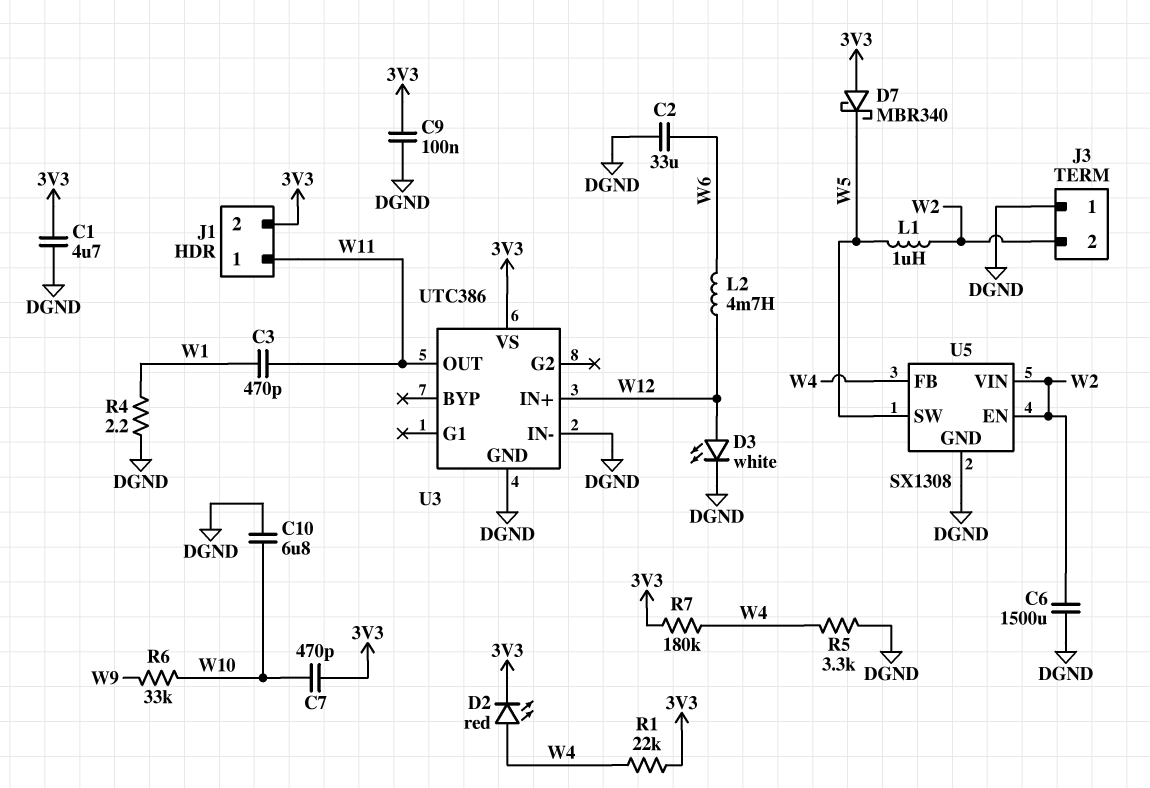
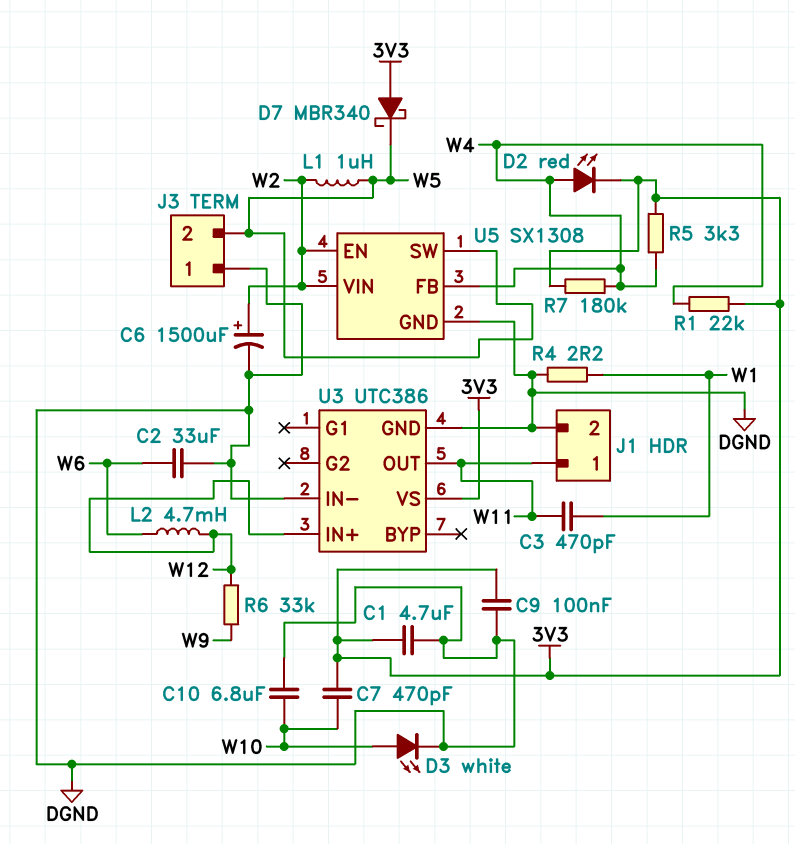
C6: 1500uF (DGND, W2) -> 1500uF (plus W2, minus DGND)
D3: LED white (A W12, K DGND) -> LED white (A W10, K DGND)
J1 pin 2: 3V3 -> DGND
J3 pin 2: W2 -> W5
R5: 3.3k (DGND, W4) -> 3.3k (3V3, W4)
R6: 33k (W9, W10) -> 33k (W9, W12)

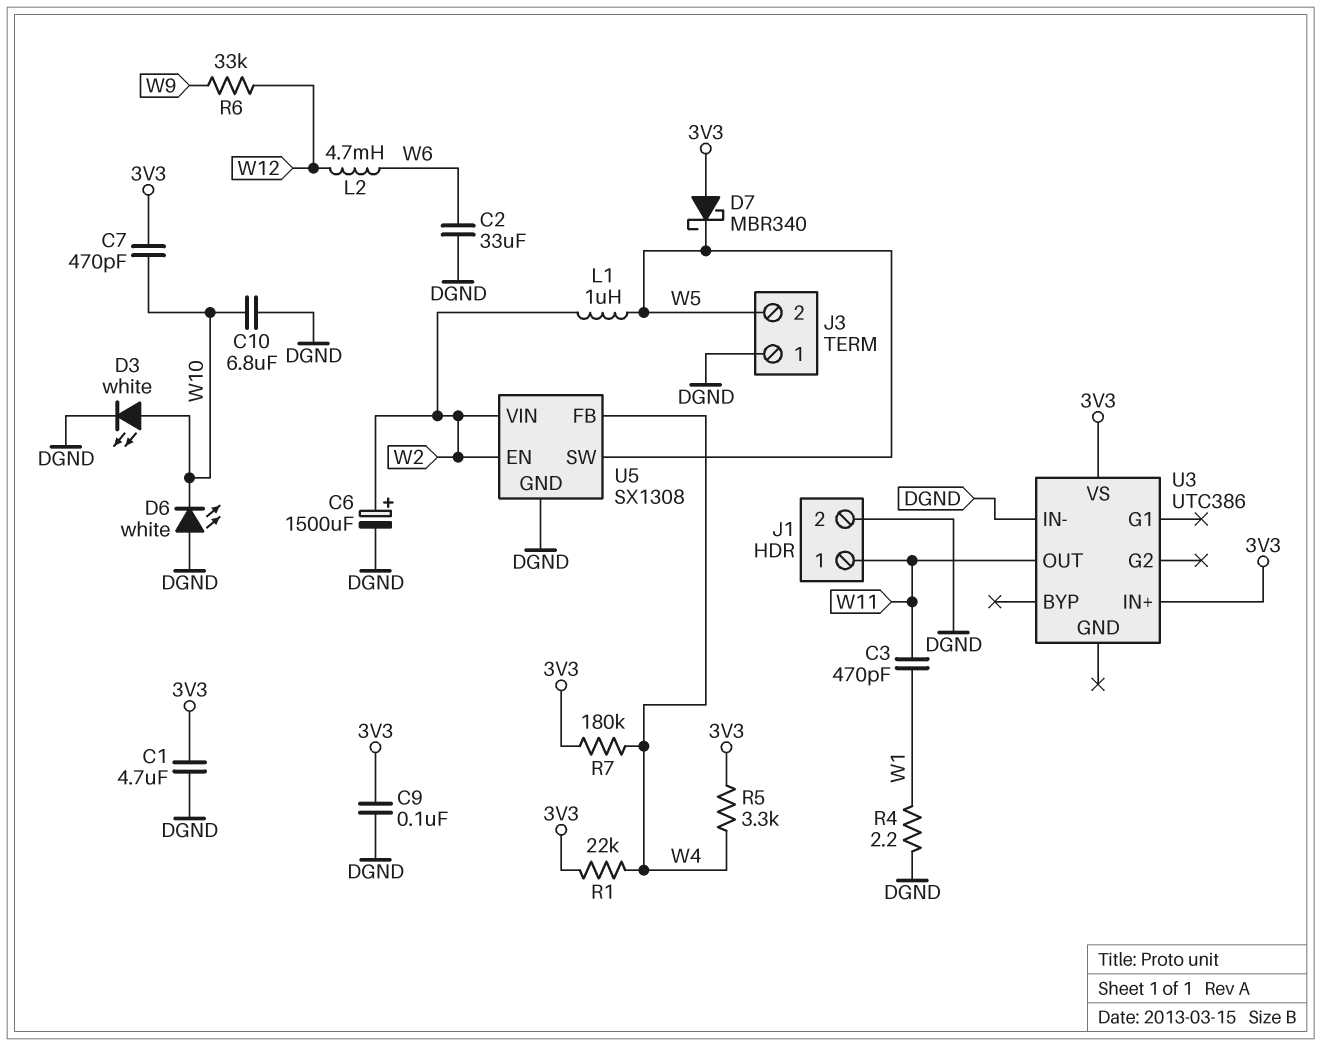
D2: LED red (A W4, K 3V3) -> none
D6: none -> LED white (A DGND, K W10)
U3 pin GND: DGND -> none
U3 pin IN+: W12 -> 3V3

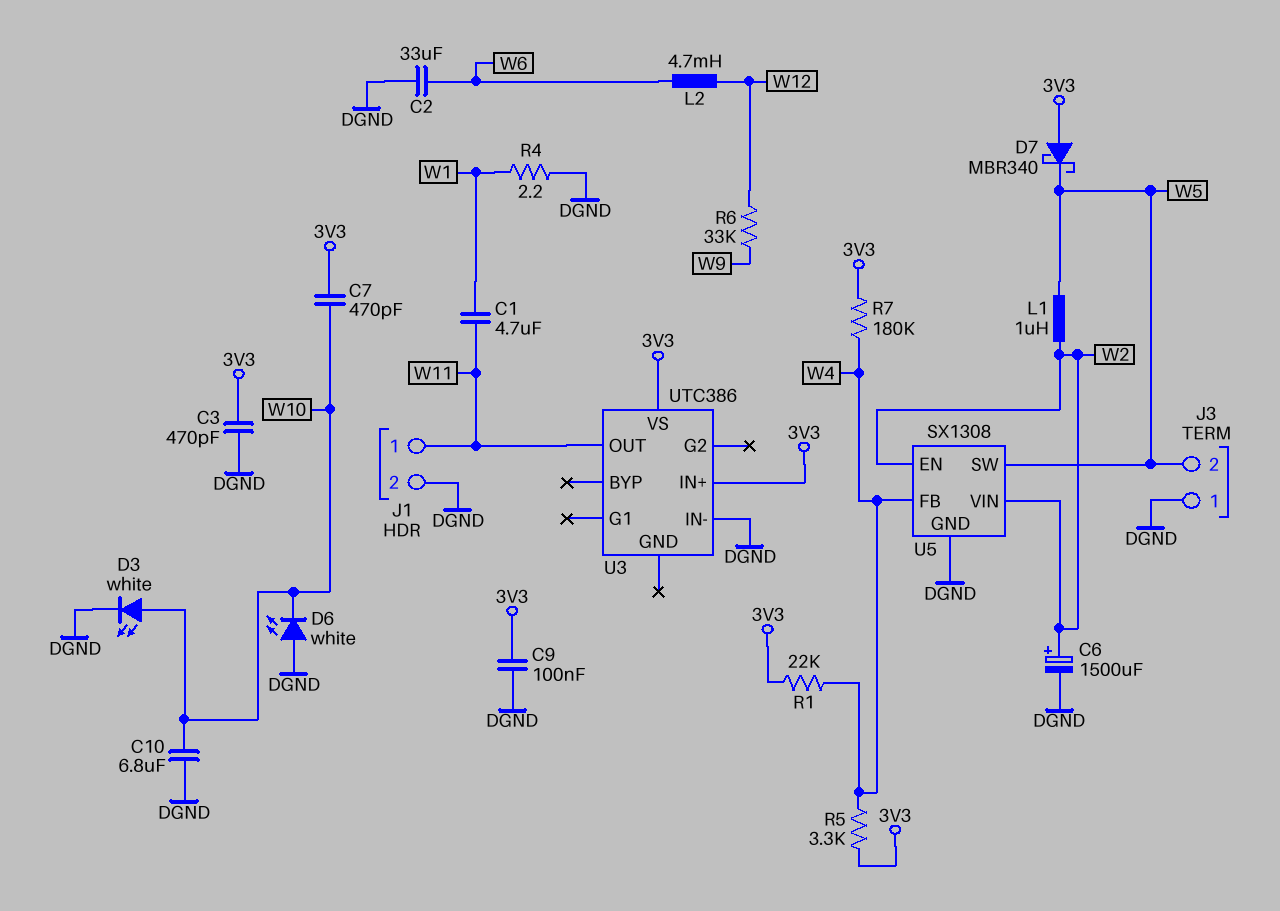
C1: 4.7uF (3V3, DGND) -> 4.7uF (W1, W11)
C3: 470pF (W1, W11) -> 470pF (3V3, DGND)

